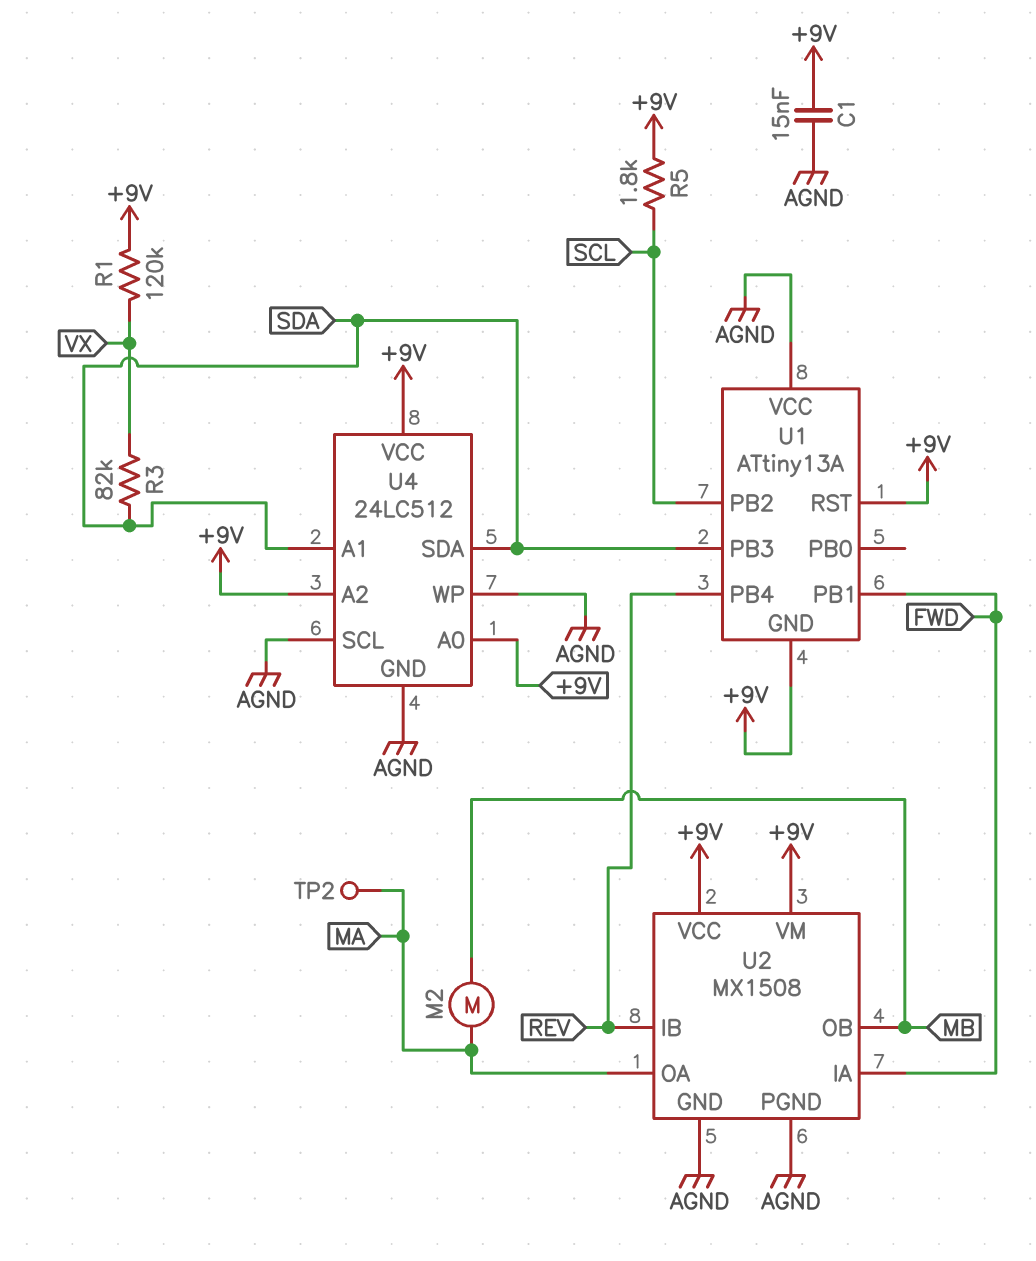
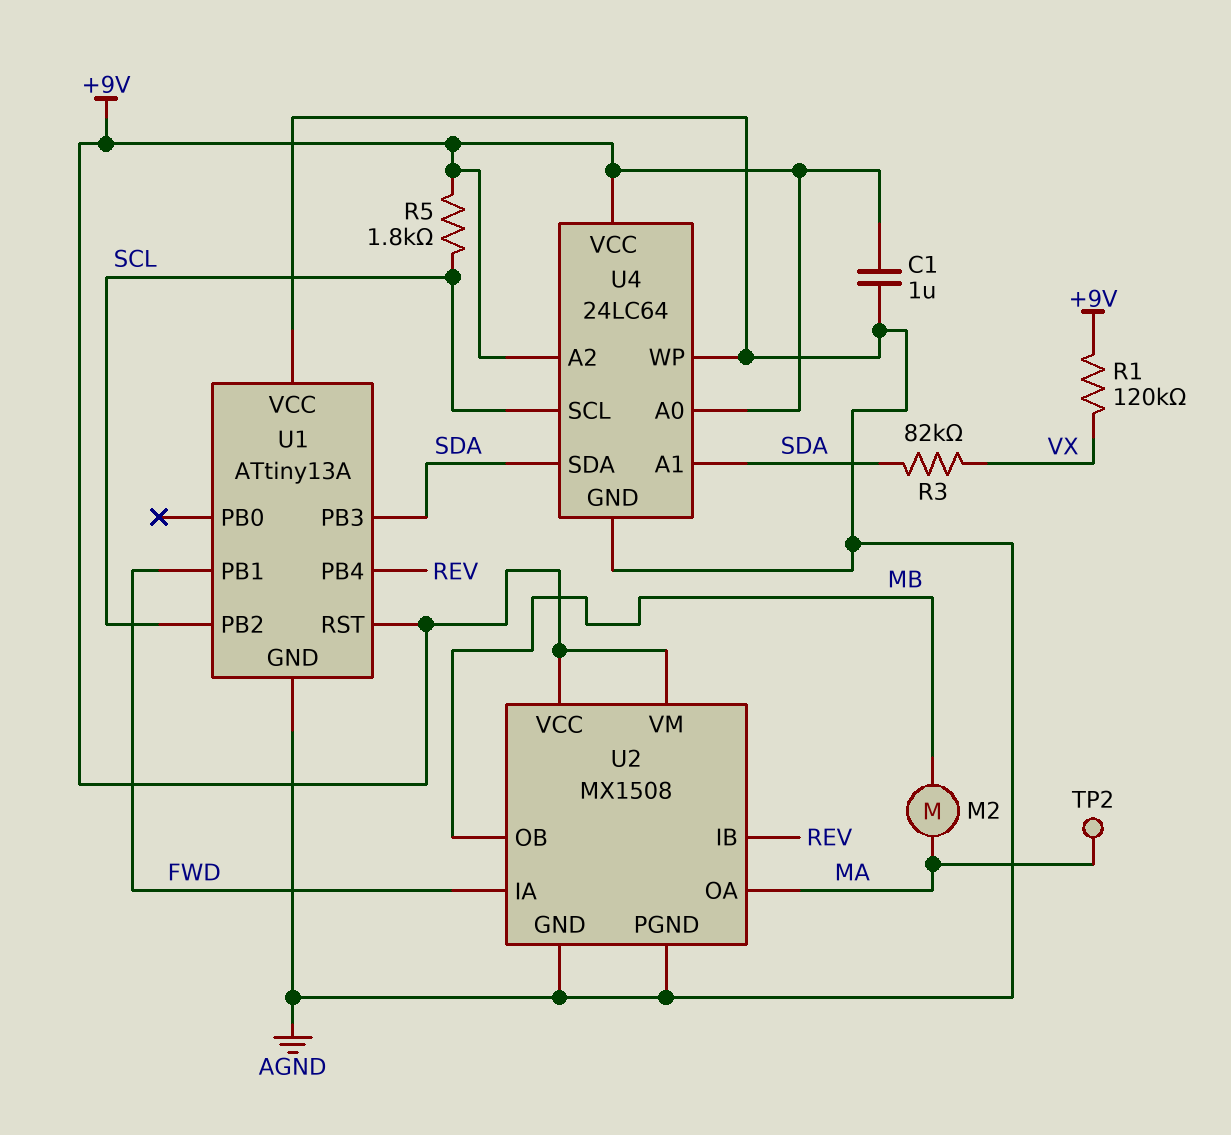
C1: 15nF (+9V, AGND) -> 1uF (+9V, AGND)
U1 pin GND: +9V -> AGND
U4: 24LC512 -> 24LC64
U4 pin SCL: AGND -> SCL

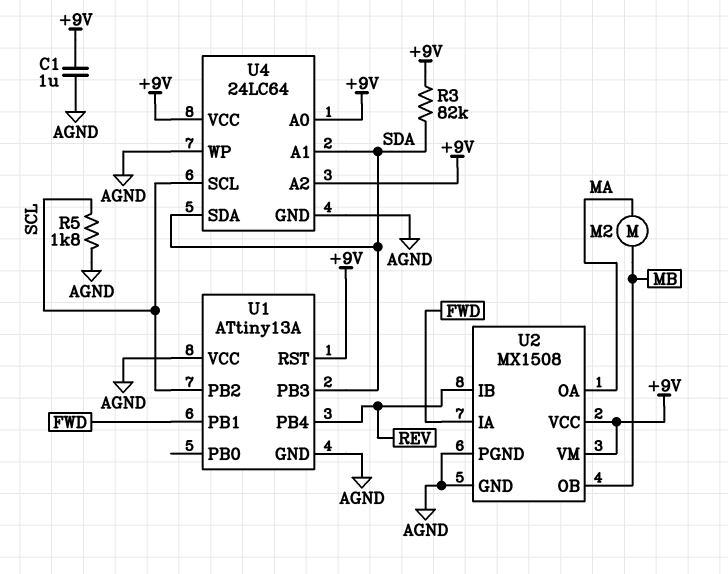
R1: 120k (+9V, VX) -> none
R3: 82k (SDA, VX) -> 82k (+9V, SDA)
R5: 1.8k (+9V, SCL) -> 1.8k (AGND, SCL)
TP2: test point (MA) -> none

